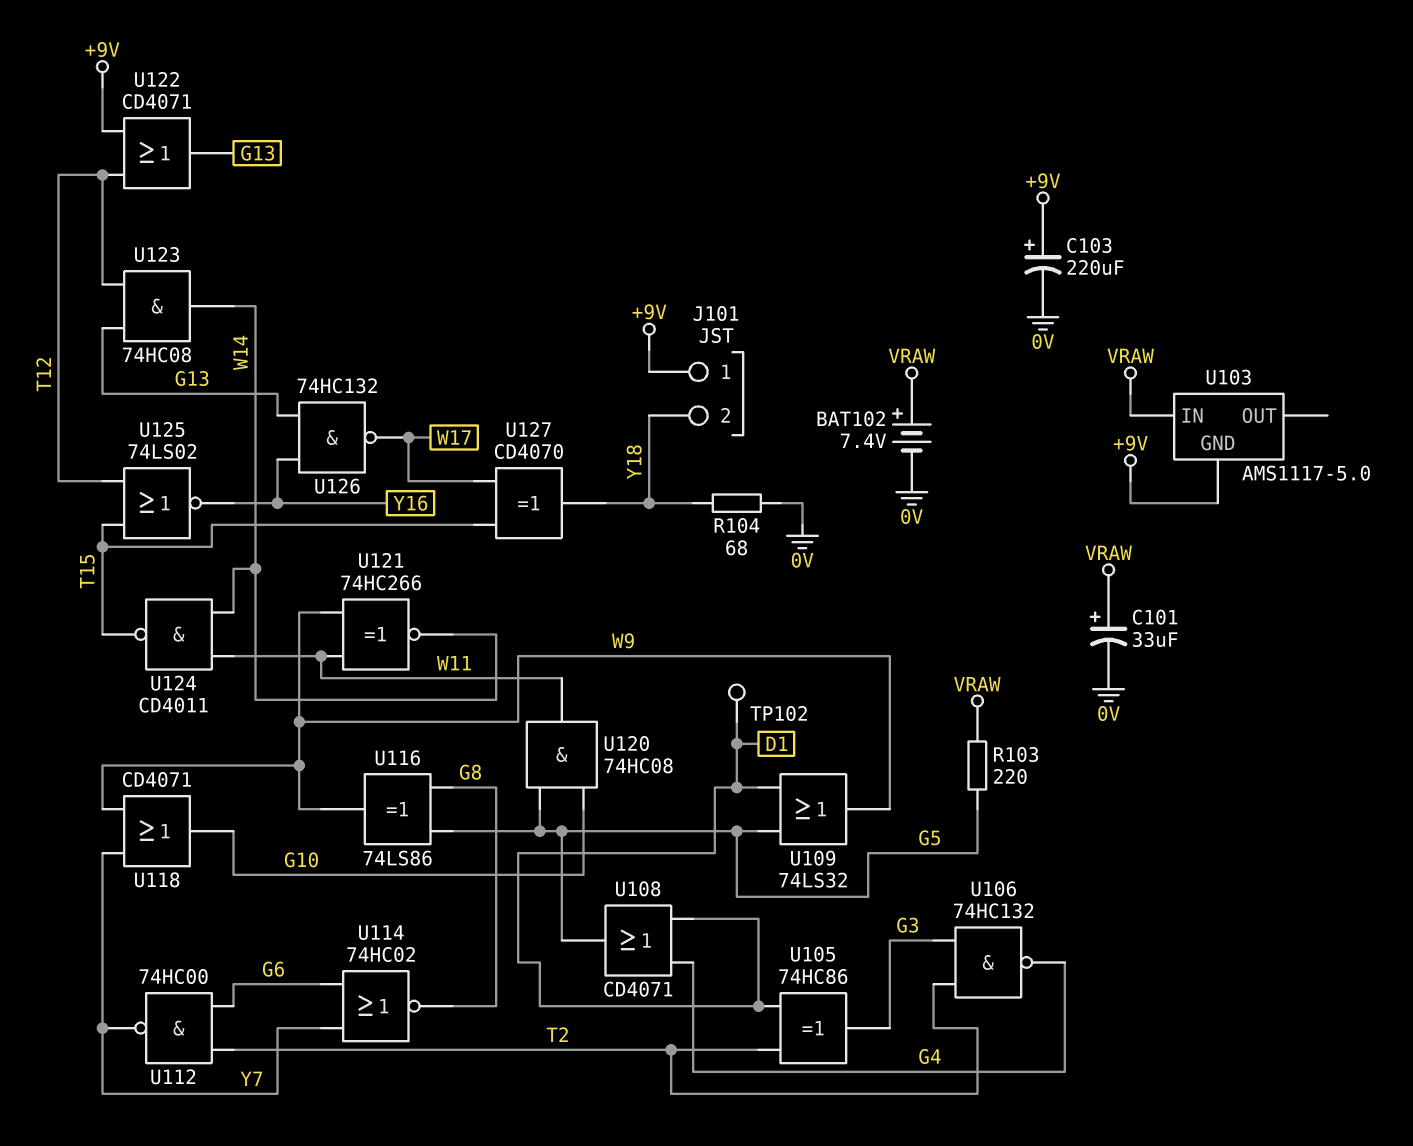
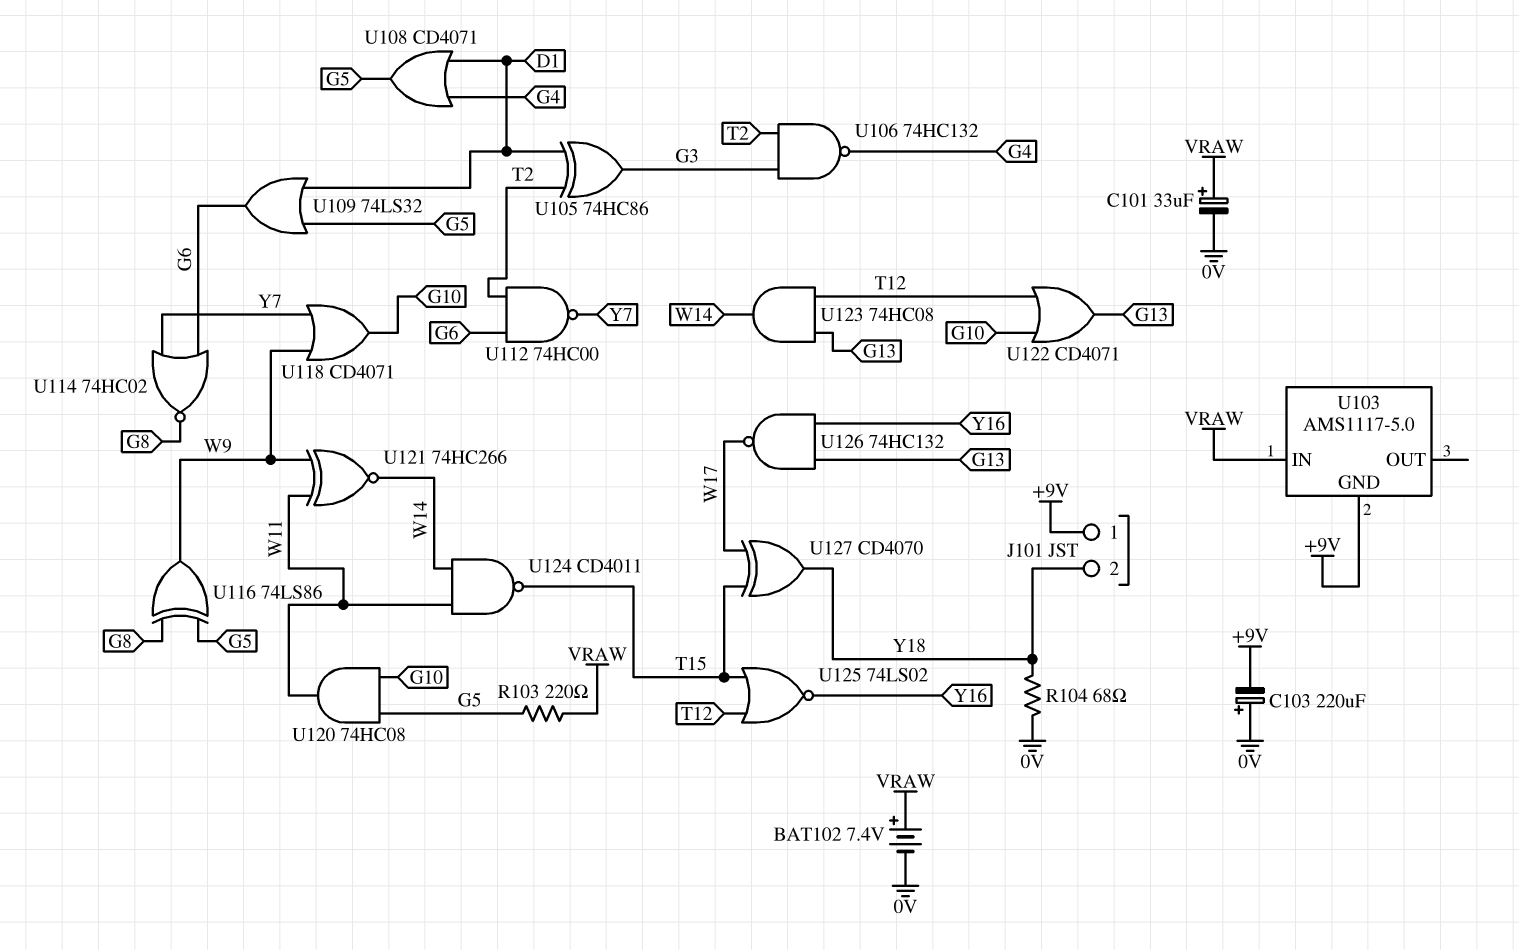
C103: 220uF (plus +9V, minus 0V) -> 220uF (plus 0V, minus +9V)
TP102: test point (D1) -> none
U109: OR 74LS32 (in D1, in G5, out W9) -> OR 74LS32 (in D1, in G5, out G6)
U122: OR CD4071 (in +9V, in T12, out G13) -> OR CD4071 (in G10, in T12, out G13)

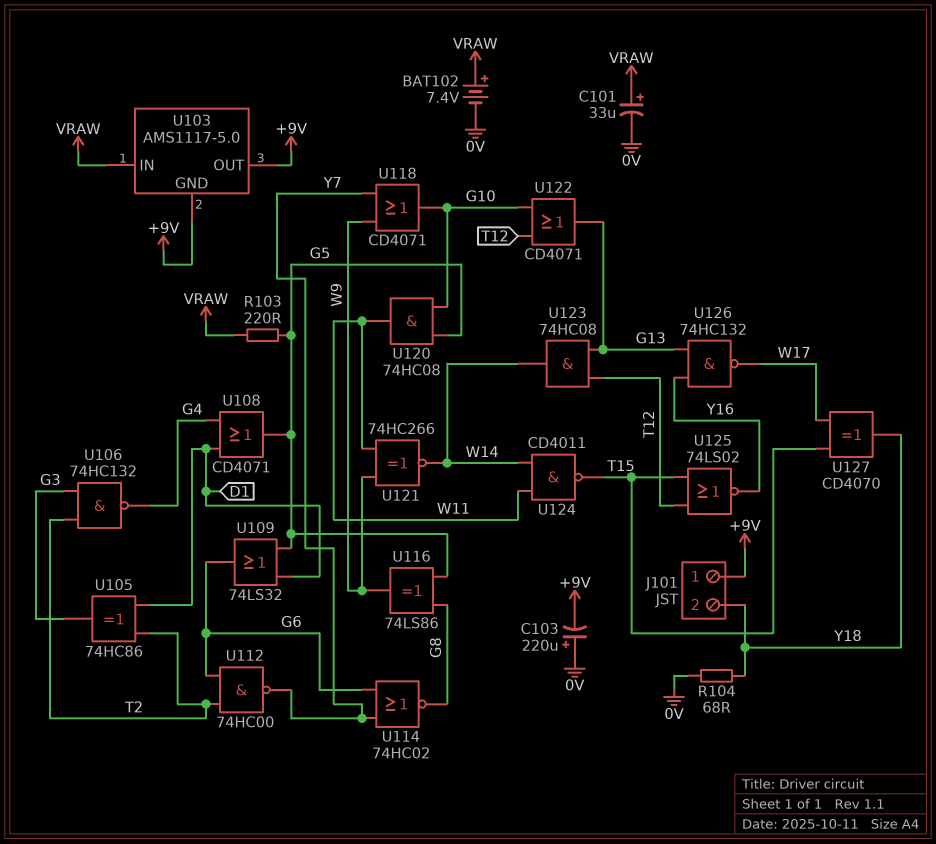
U103 pin OUT: none -> +9V

